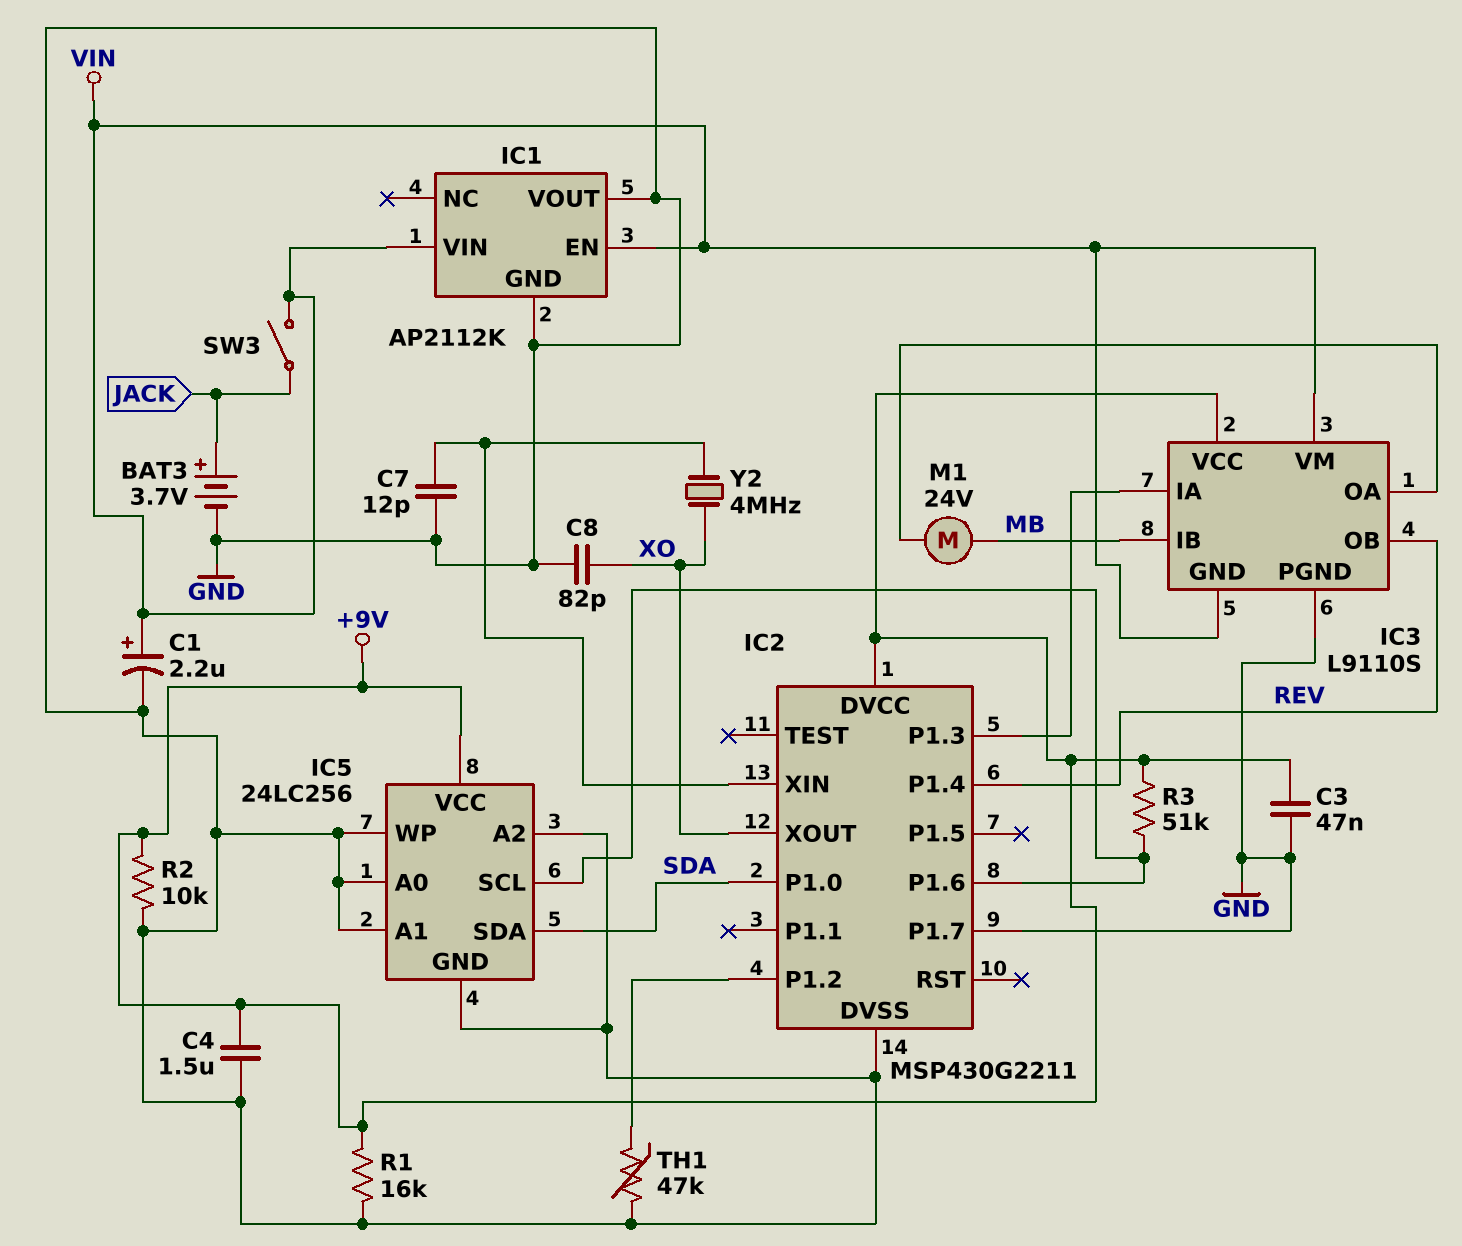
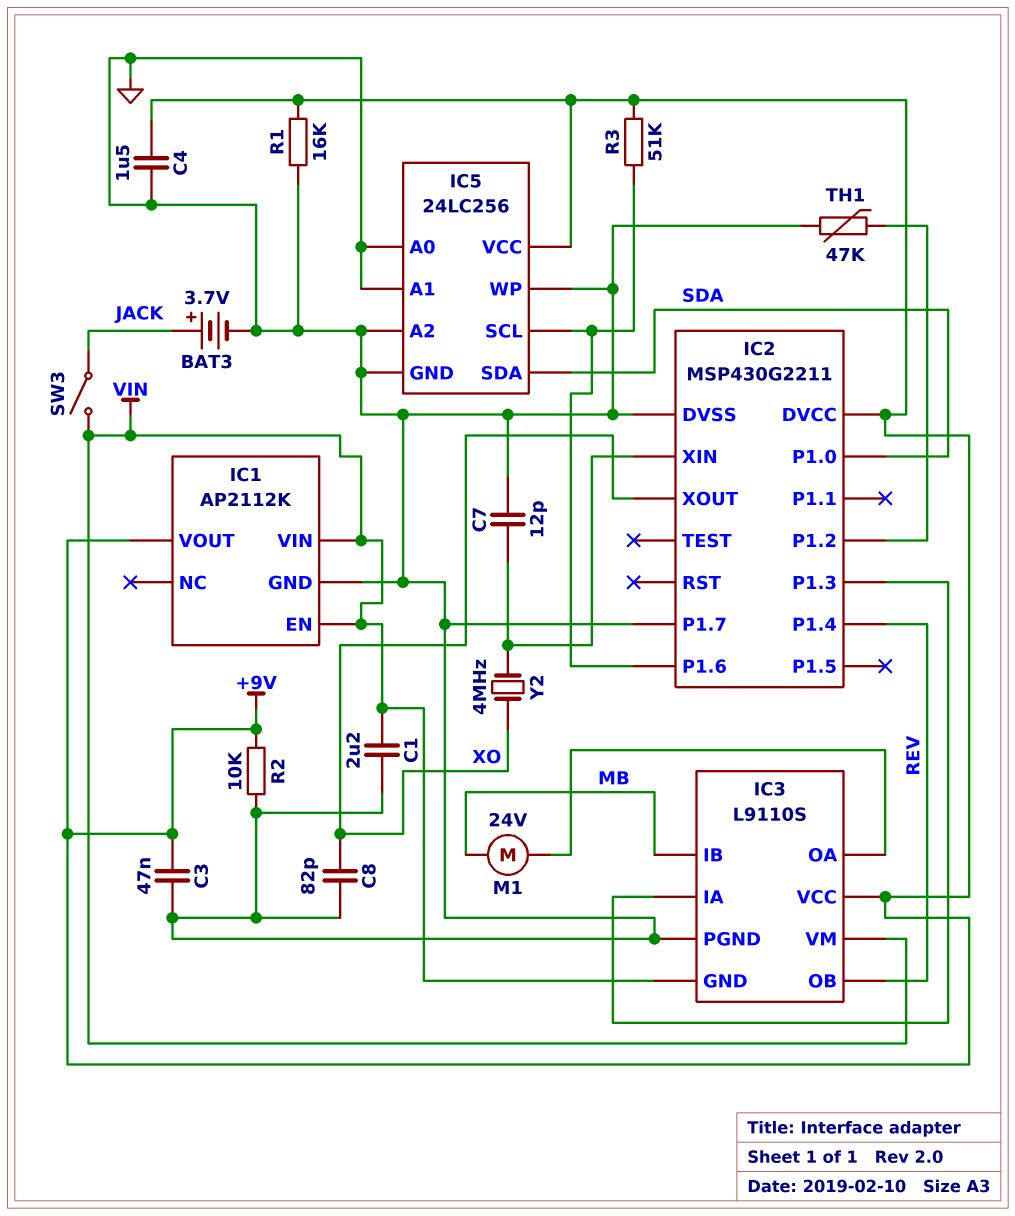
C1: 2.2uF (plus VIN, minus GND) -> 2.2uF (GND, VIN)
IC1 pin VOUT: GND -> +9V

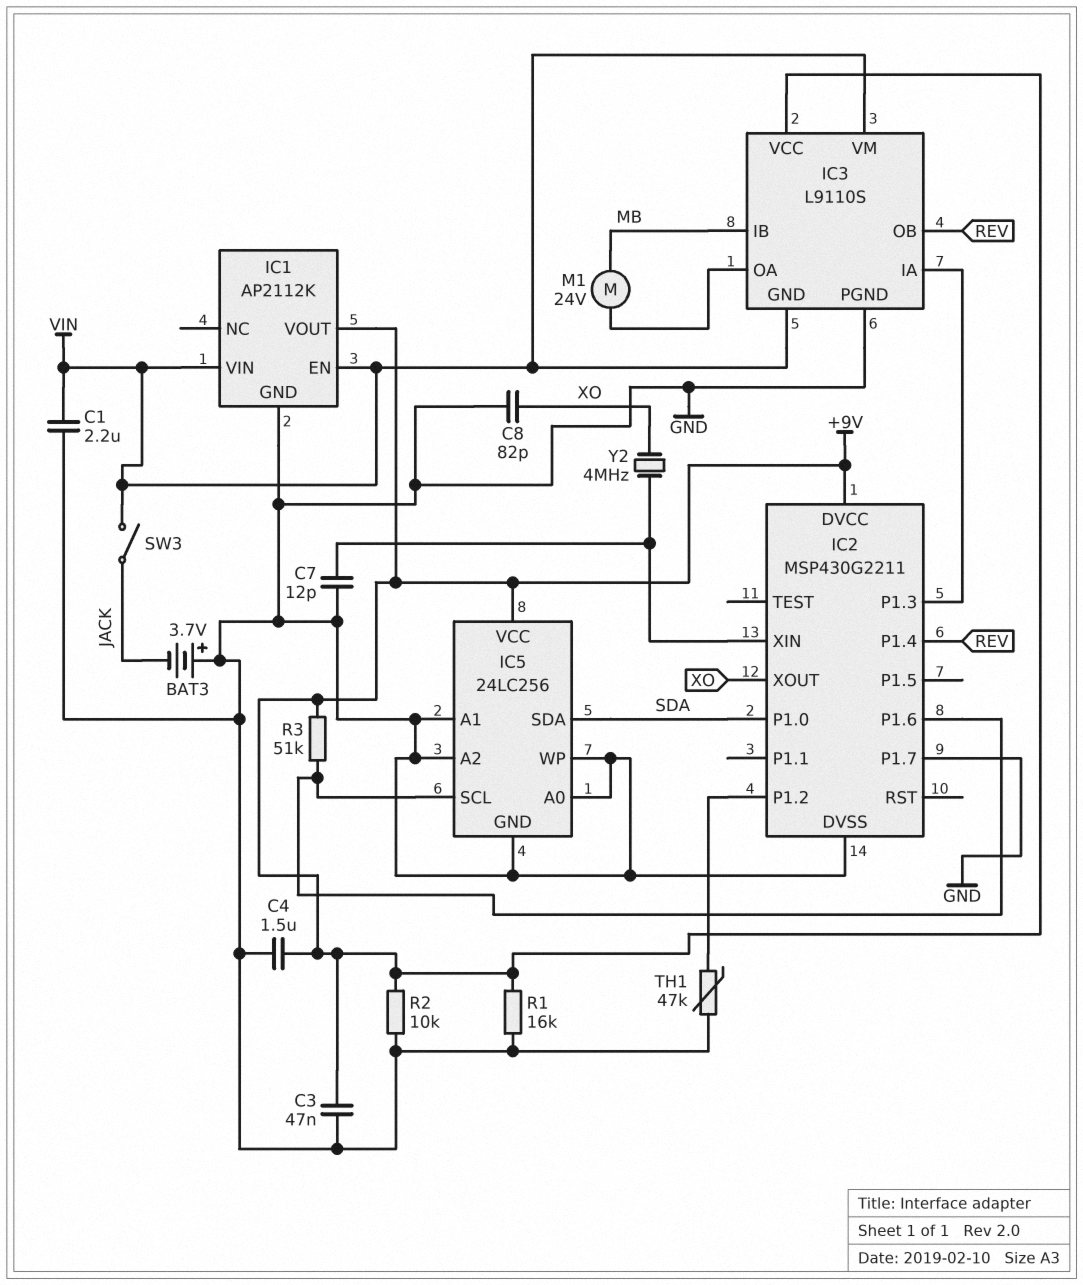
BAT3: 3.7V (plus JACK, minus GND) -> 3.7V (plus GND, minus JACK)

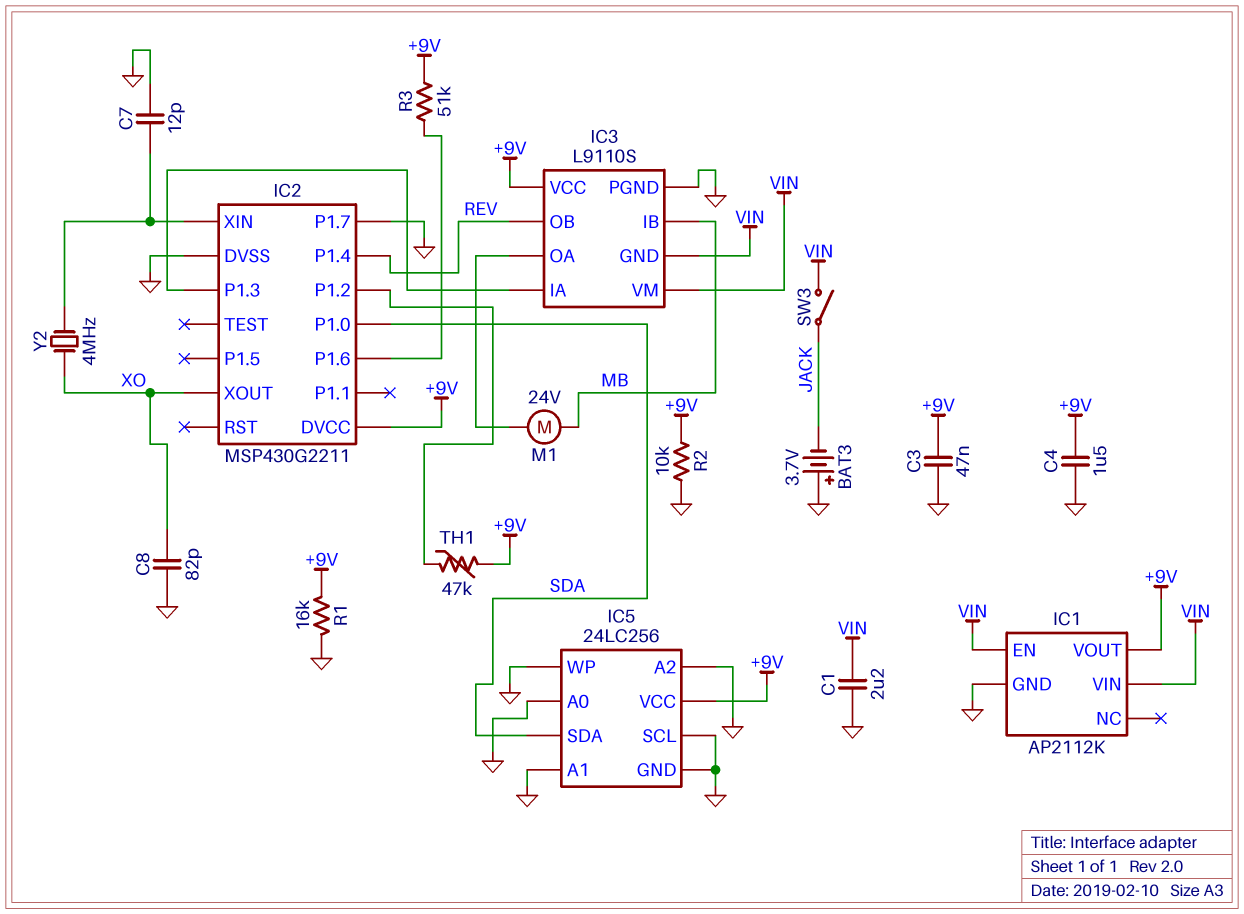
IC5 pin SCL: IC2/P1.6 -> GND
TH1: 47k (GND, IC2/P1.2) -> 47k (+9V, IC2/P1.2)

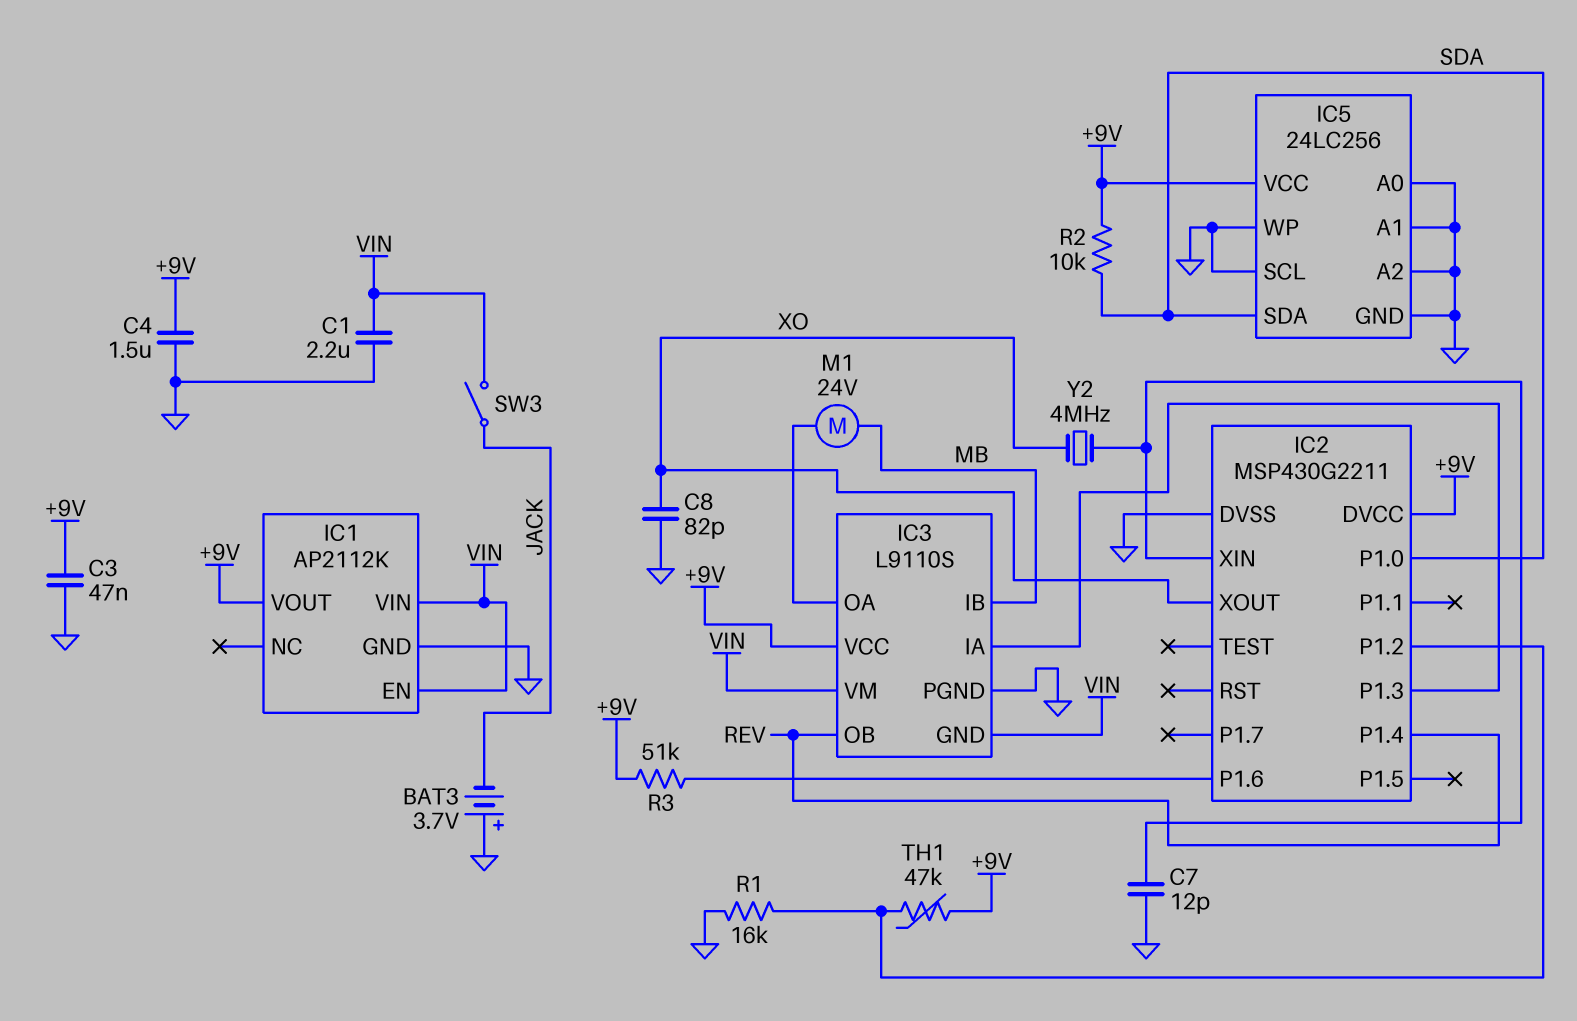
IC2 pin P1.7: GND -> none
R1: 16k (+9V, GND) -> 16k (GND, IC2/P1.2)
R2: 10k (+9V, GND) -> 10k (+9V, SDA)

